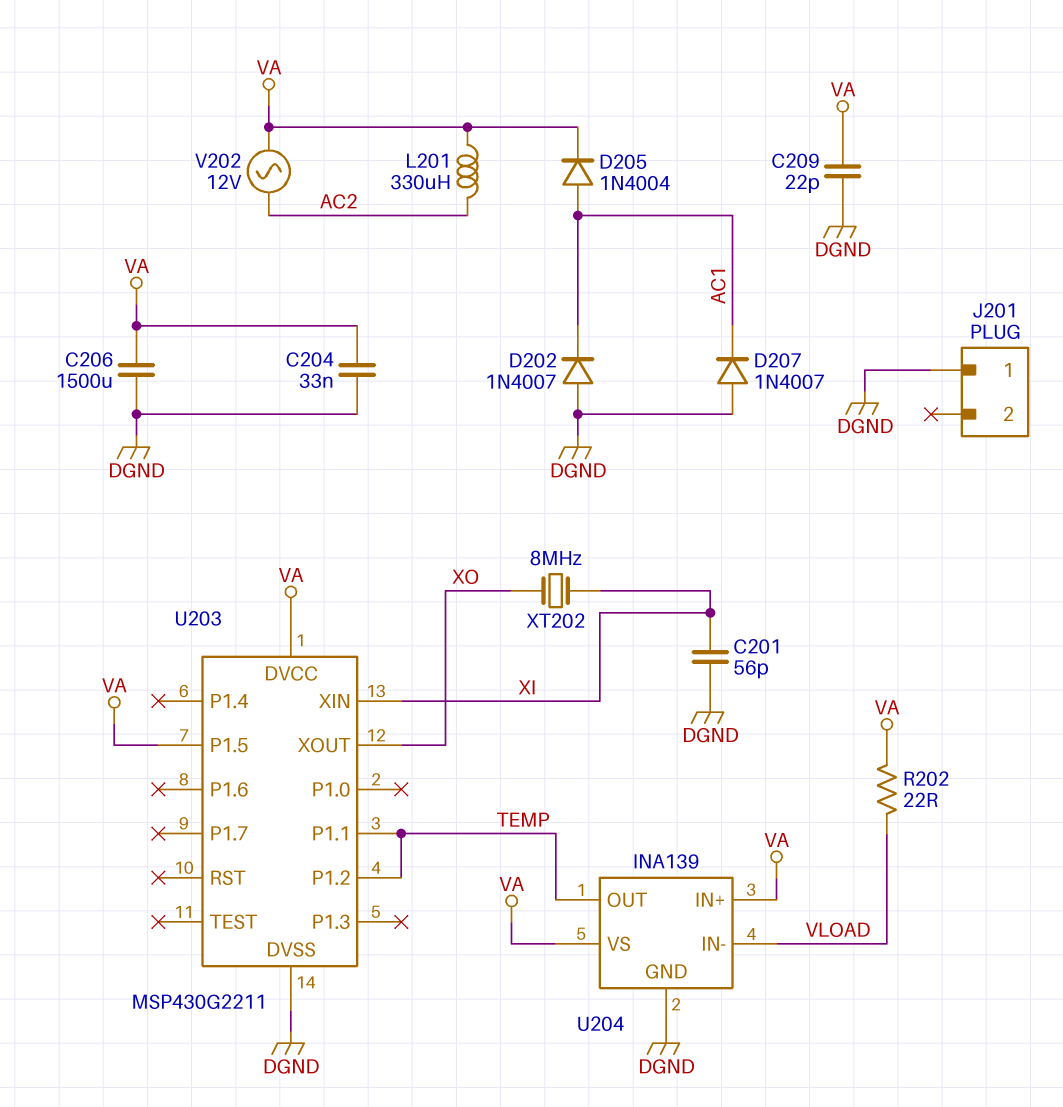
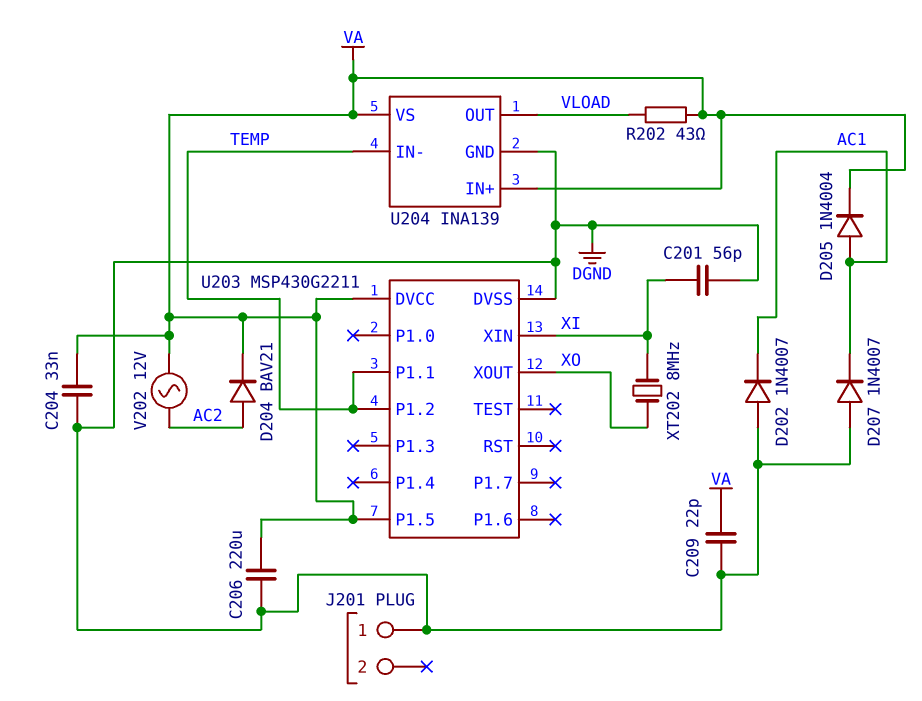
C206: 1500uF (DGND, VA) -> 220uF (DGND, VA)
D204: none -> diode BAV21 (A AC2, K VA)
L201: 330uH (AC2, VA) -> none
R202: 22 (VA, VLOAD) -> 43 (VA, VLOAD)
U204 pin IN-: VLOAD -> TEMP
U204 pin OUT: TEMP -> VLOAD

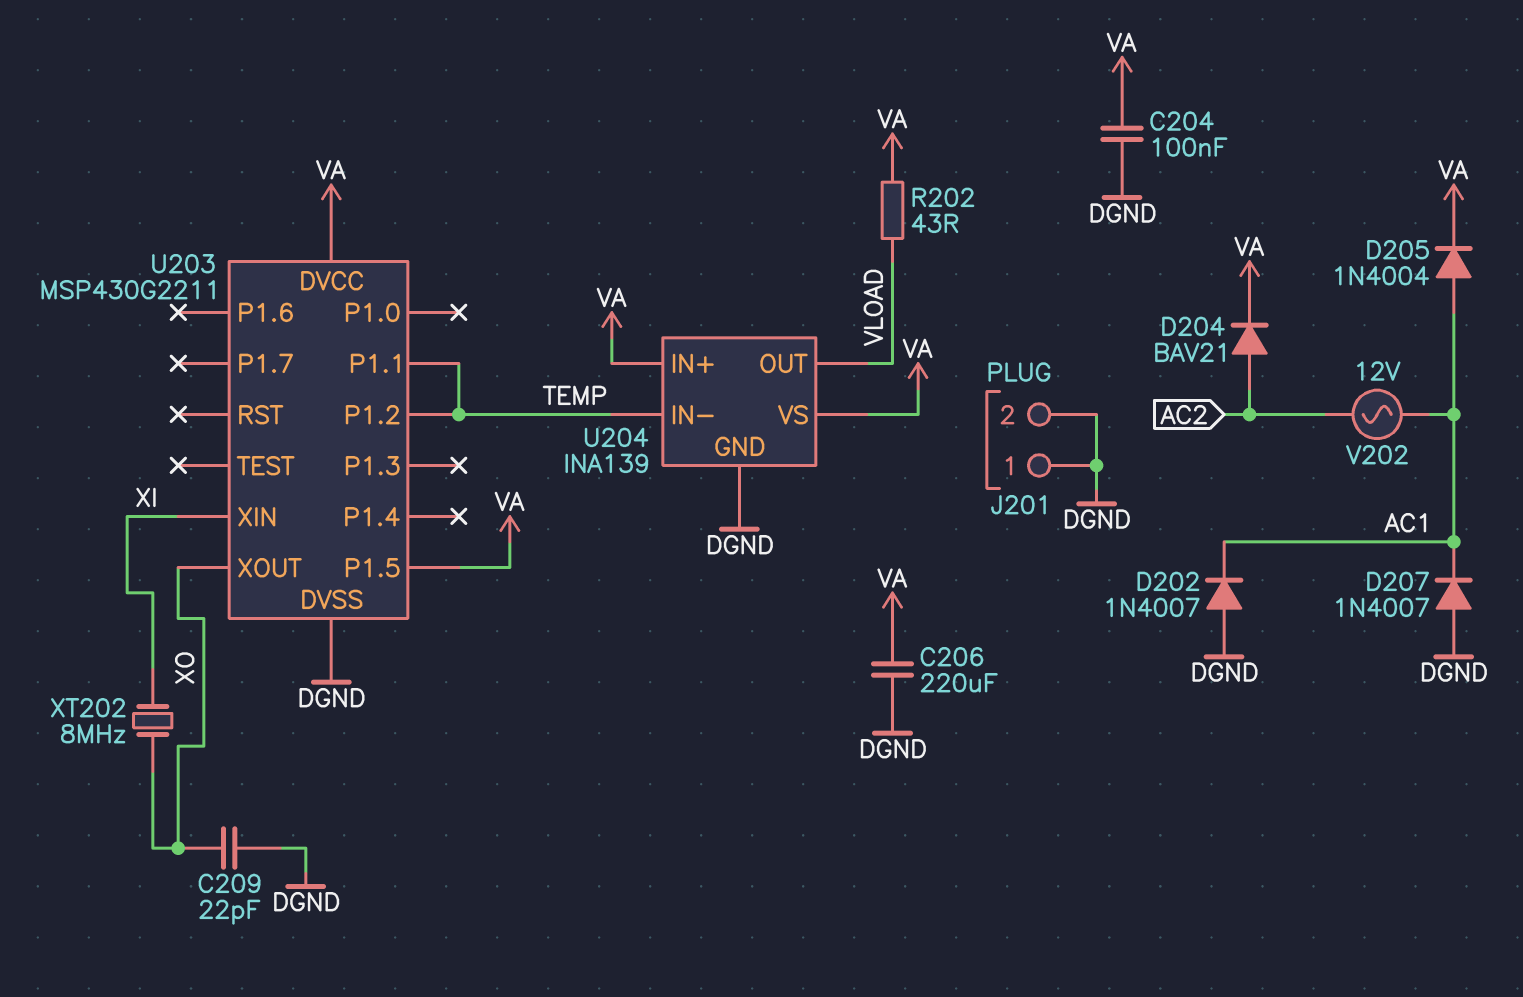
C201: 56pF (DGND, XI) -> none
C204: 33nF (DGND, VA) -> 100nF (DGND, VA)
C209: 22pF (DGND, VA) -> 22pF (DGND, XO)
J201 pin 2: none -> DGND
V202: AC 12V (AC2, VA) -> AC 12V (AC1, AC2)

